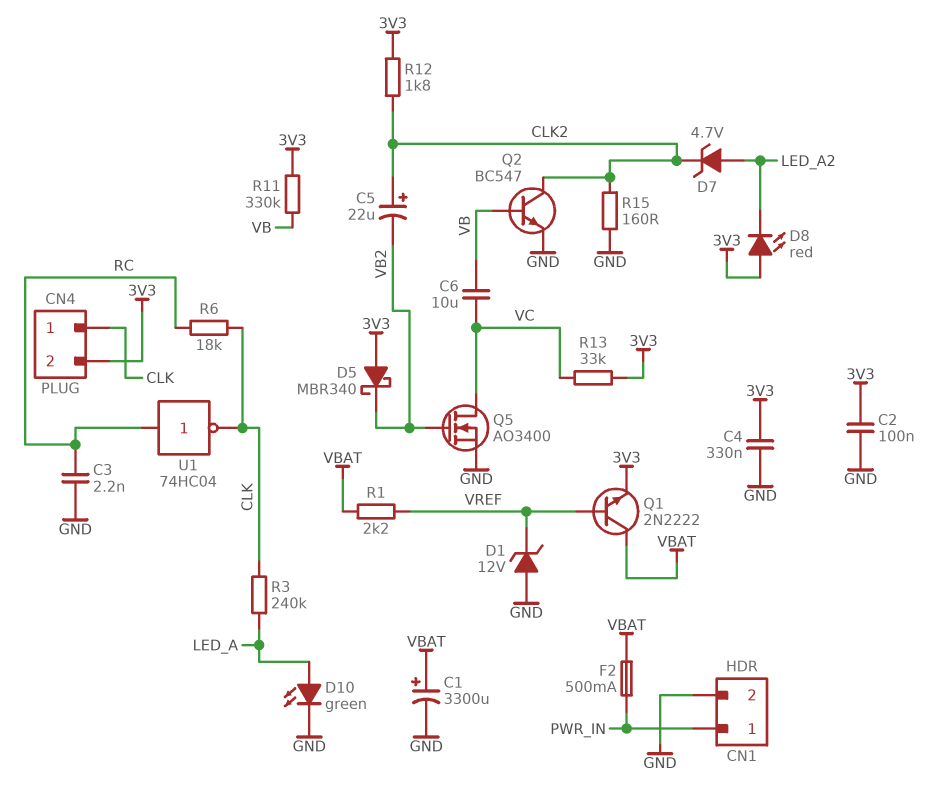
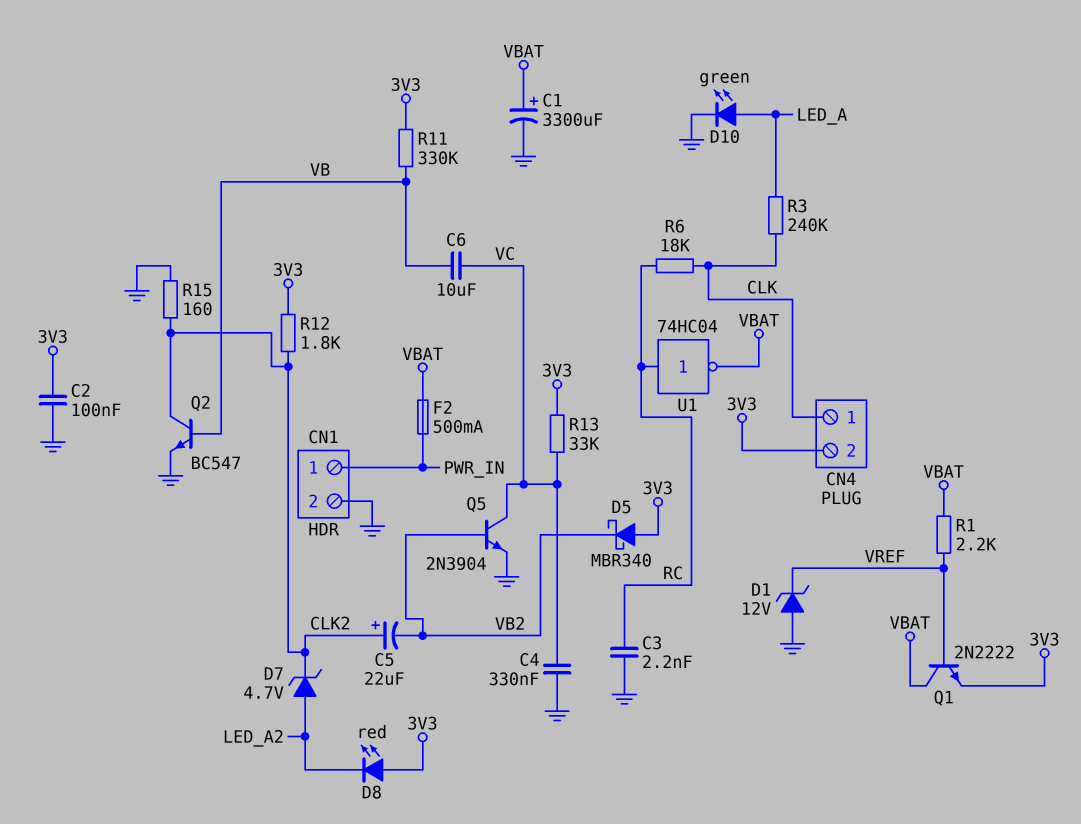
C4: 330nF (3V3, GND) -> 330nF (GND, VC)
Q5: NMOS AO3400 (G VB2, D VC, S GND) -> NPN 2N3904 (B VB2, C VC, E GND)
U1: NOT 74HC04 (in RC, out CLK) -> NOT 74HC04 (in RC, out VBAT)

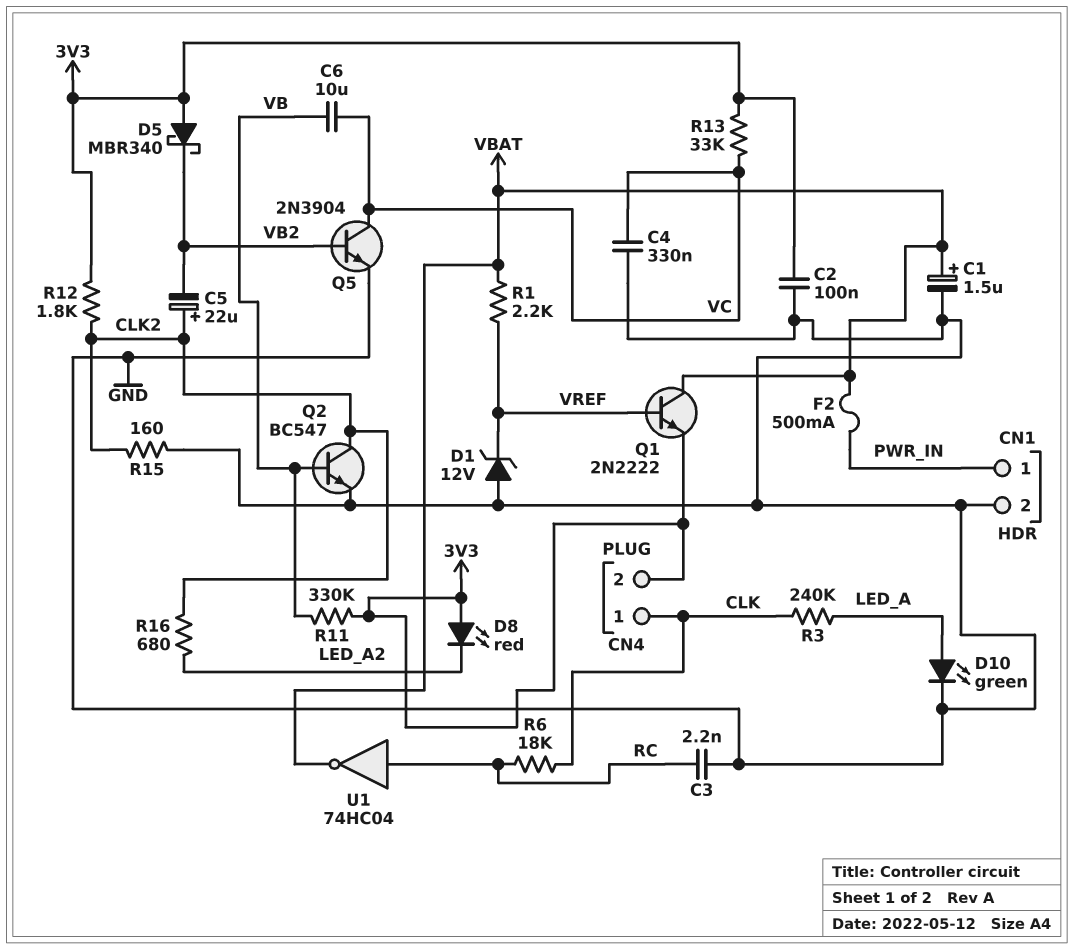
C1: 3300uF (plus VBAT, minus GND) -> 1.5uF (plus VBAT, minus GND)
D7: zener 4.7V (A LED_A2, K CLK2) -> none
R16: none -> 680 (CLK2, LED_A2)

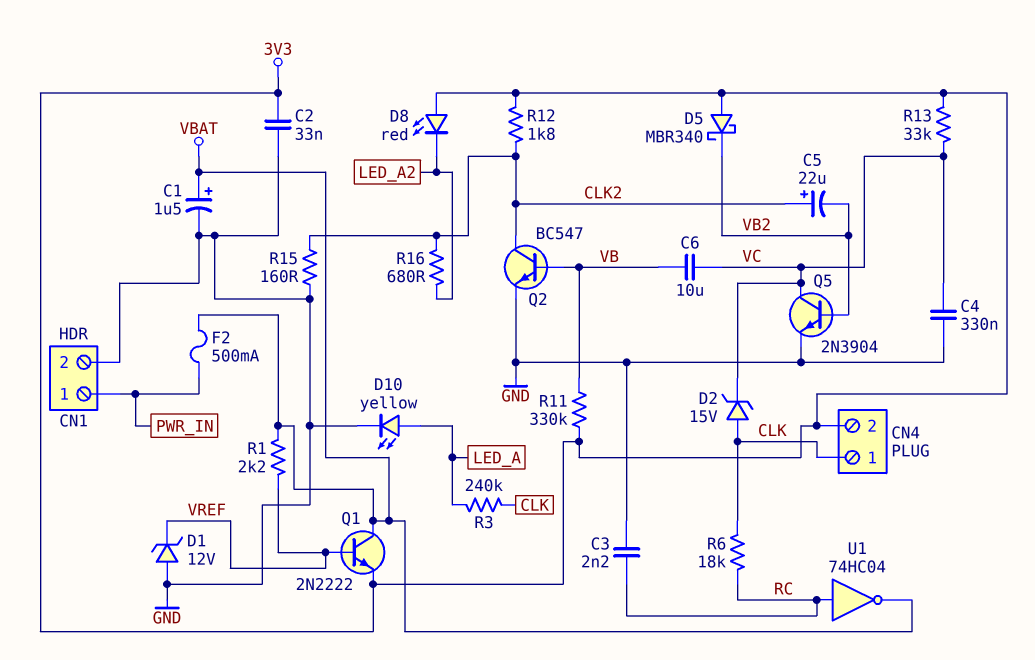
C2: 100nF (3V3, GND) -> 33nF (3V3, GND)
D2: none -> zener 15V (A CLK, K VC)
D10: LED green (A LED_A, K GND) -> LED yellow (A LED_A, K GND)

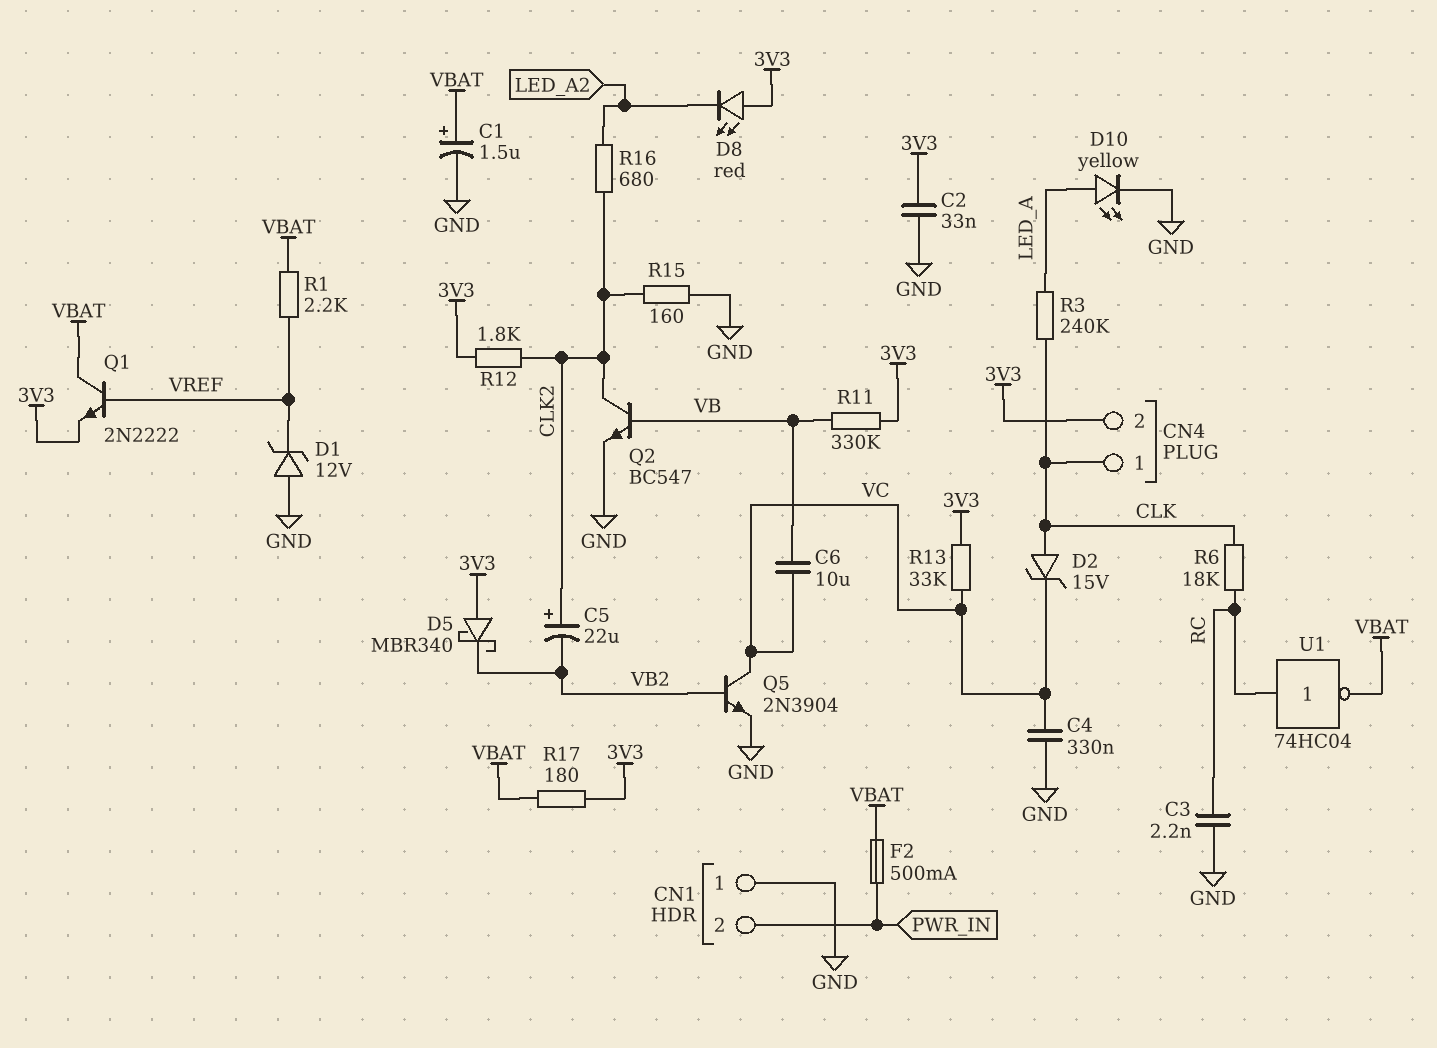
CN1 pin 1: PWR_IN -> GND
CN1 pin 2: GND -> PWR_IN
R17: none -> 180 (3V3, VBAT)

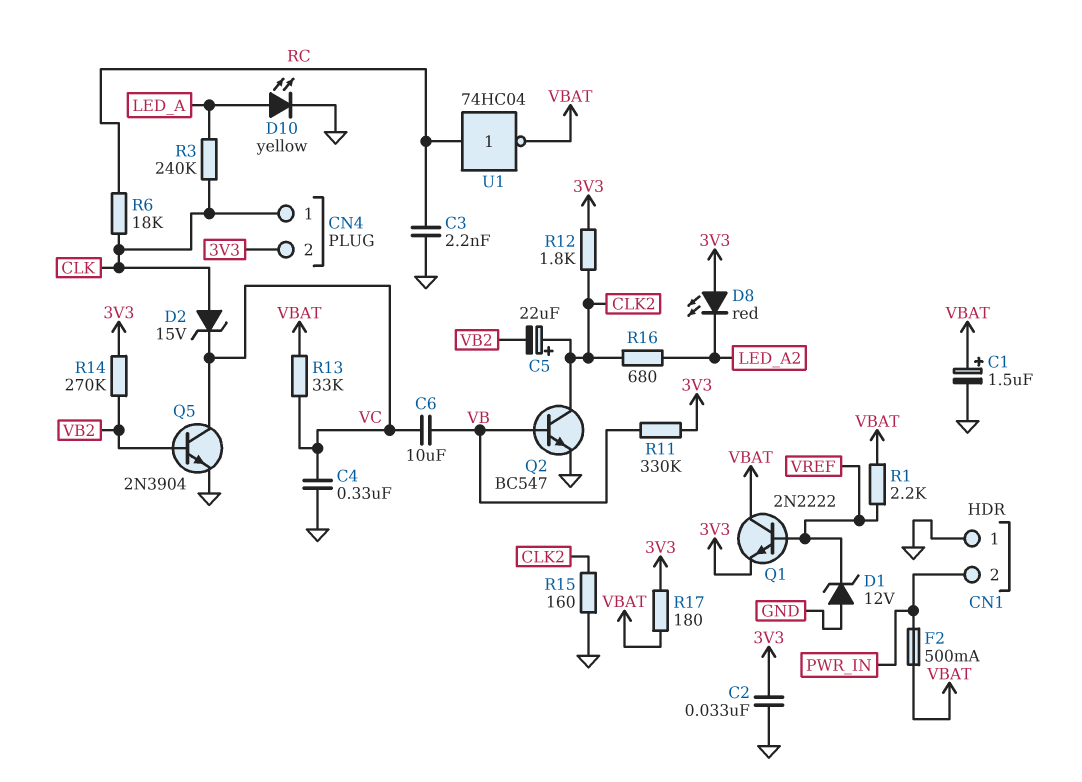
D5: schottky MBR340 (A 3V3, K VB2) -> none
R13: 33k (3V3, VC) -> 33k (VBAT, VC)
R14: none -> 270k (3V3, VB2)

